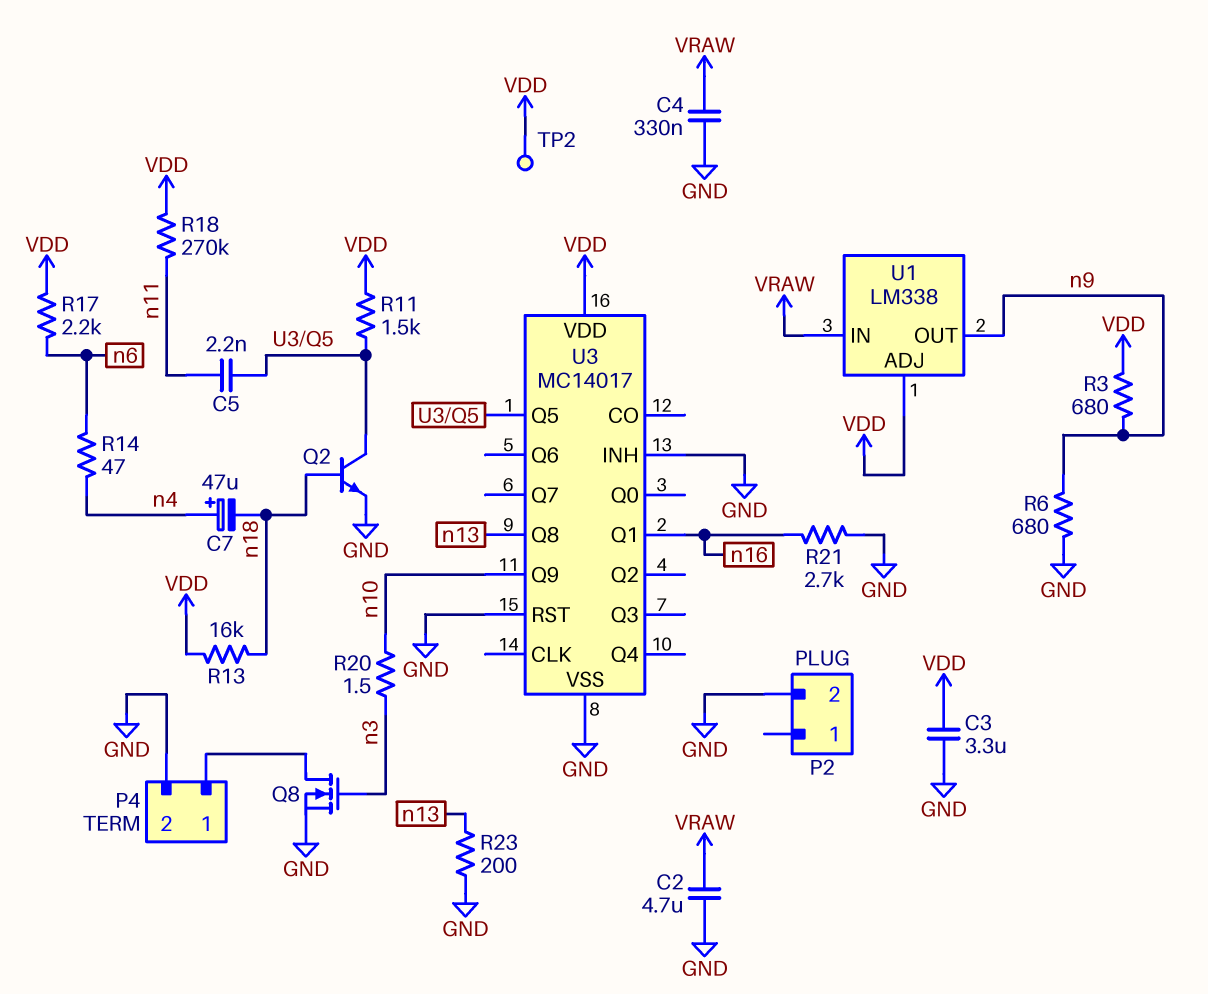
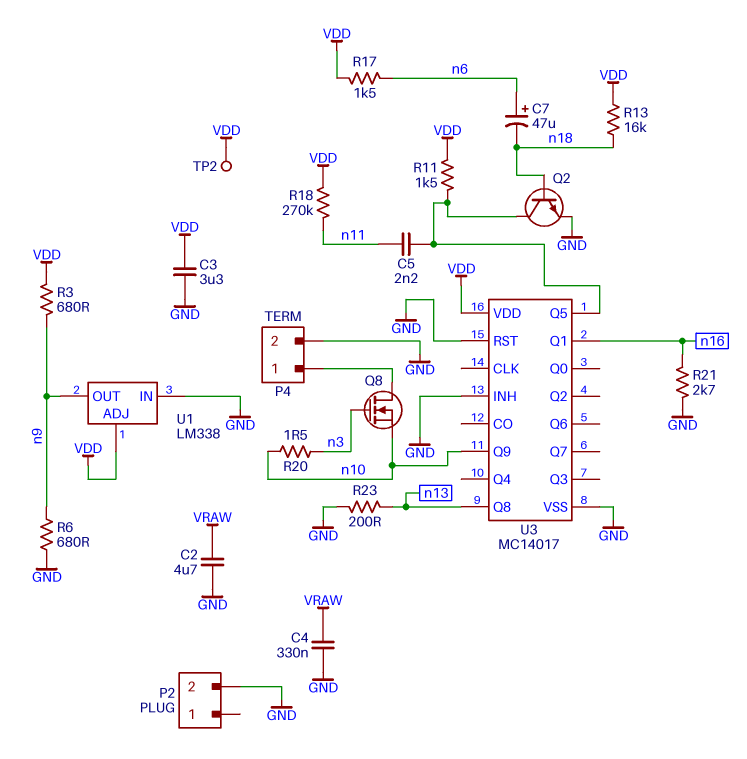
C7: 47uF (plus n4, minus n18) -> 47uF (plus n6, minus n18)
Q8: NMOS (G n3, D P4/1, S GND) -> NMOS (G n3, D P4/1, S n10)
R14: 47 (n4, n6) -> none
R17: 2.2k (VDD, n6) -> 1.5k (VDD, n6)
U1 pin IN: VRAW -> GND

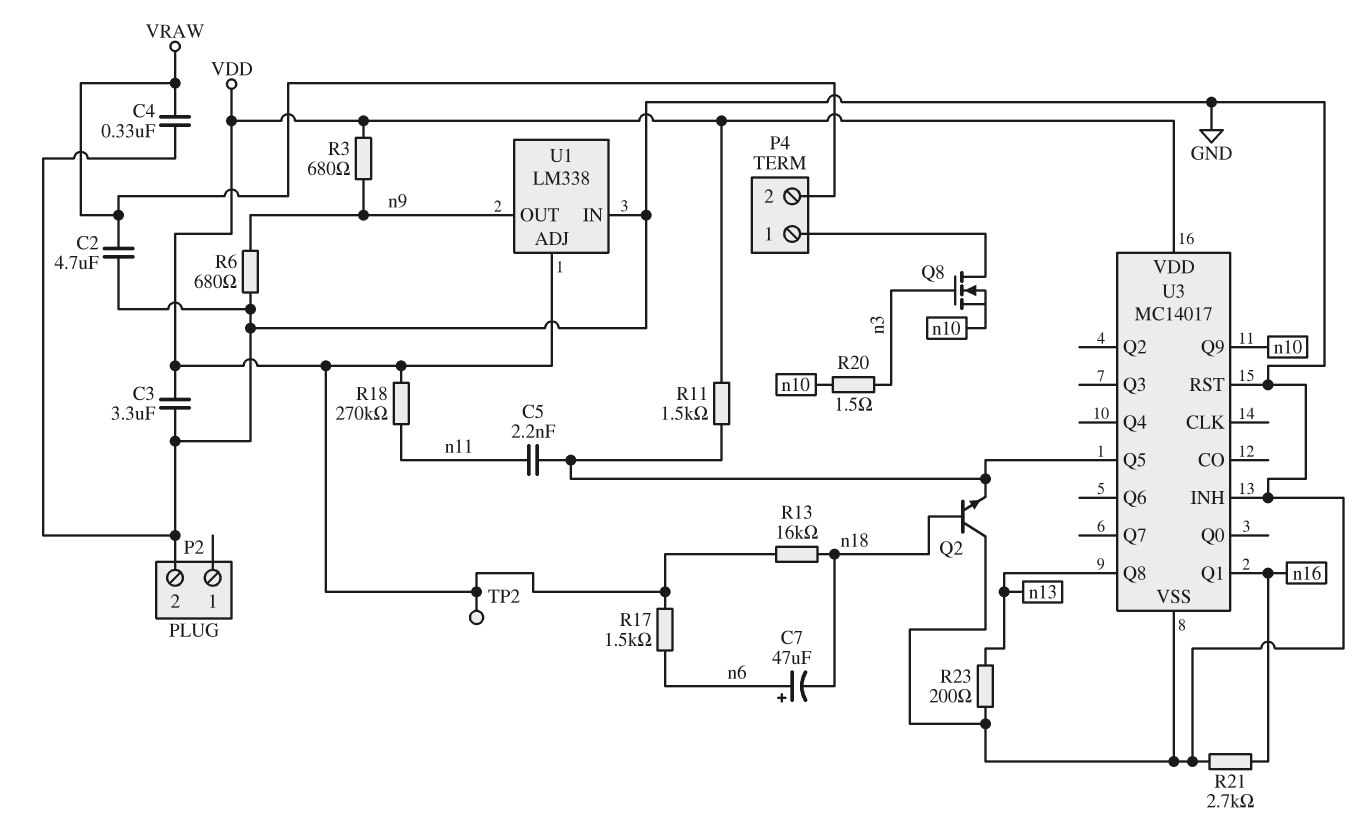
P4 pin 2: GND -> VRAW
Q2: NPN (B n18, C U3/Q5, E GND) -> NPN (B n18, C GND, E U3/Q5)

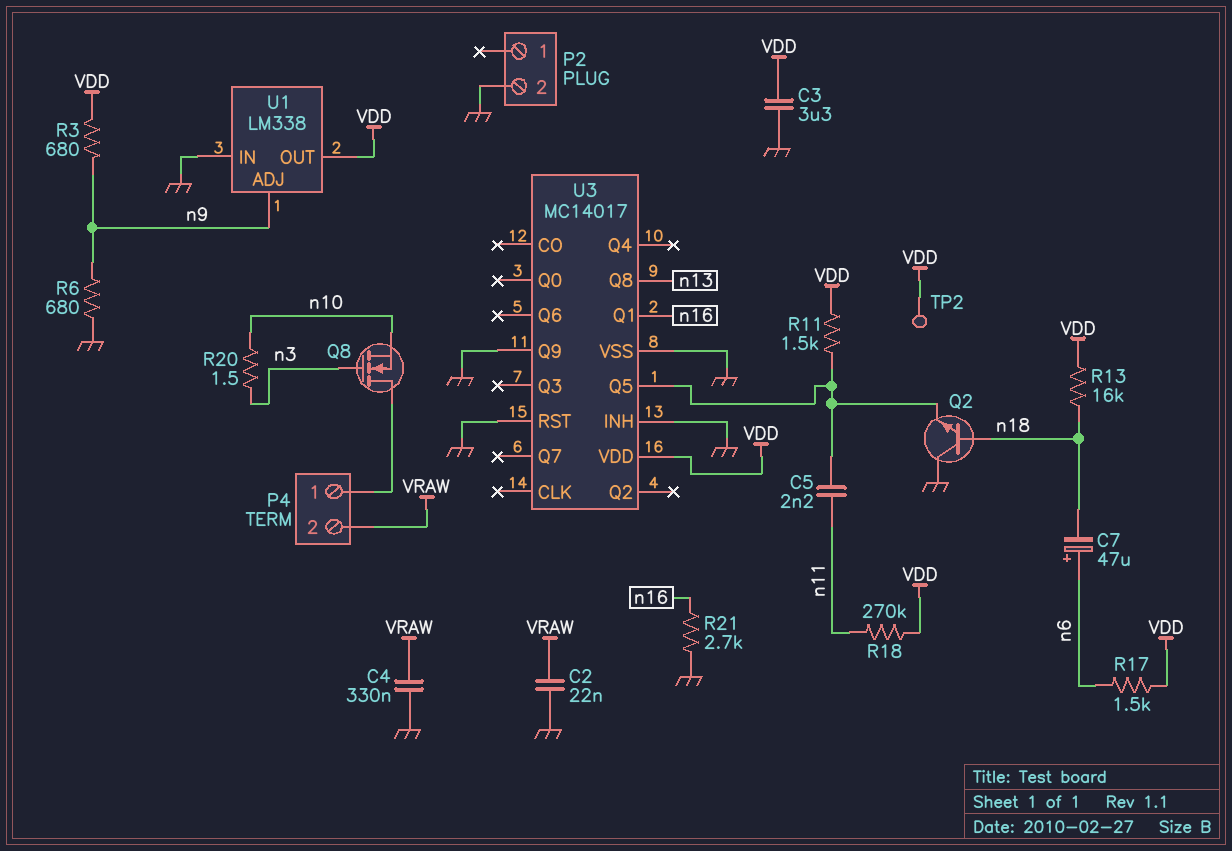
C2: 4.7uF (GND, VRAW) -> 22nF (GND, VRAW)
R23: 200 (GND, n13) -> none
U1 pin ADJ: VDD -> n9
U1 pin OUT: n9 -> VDD
U3 pin Q9: n10 -> GND

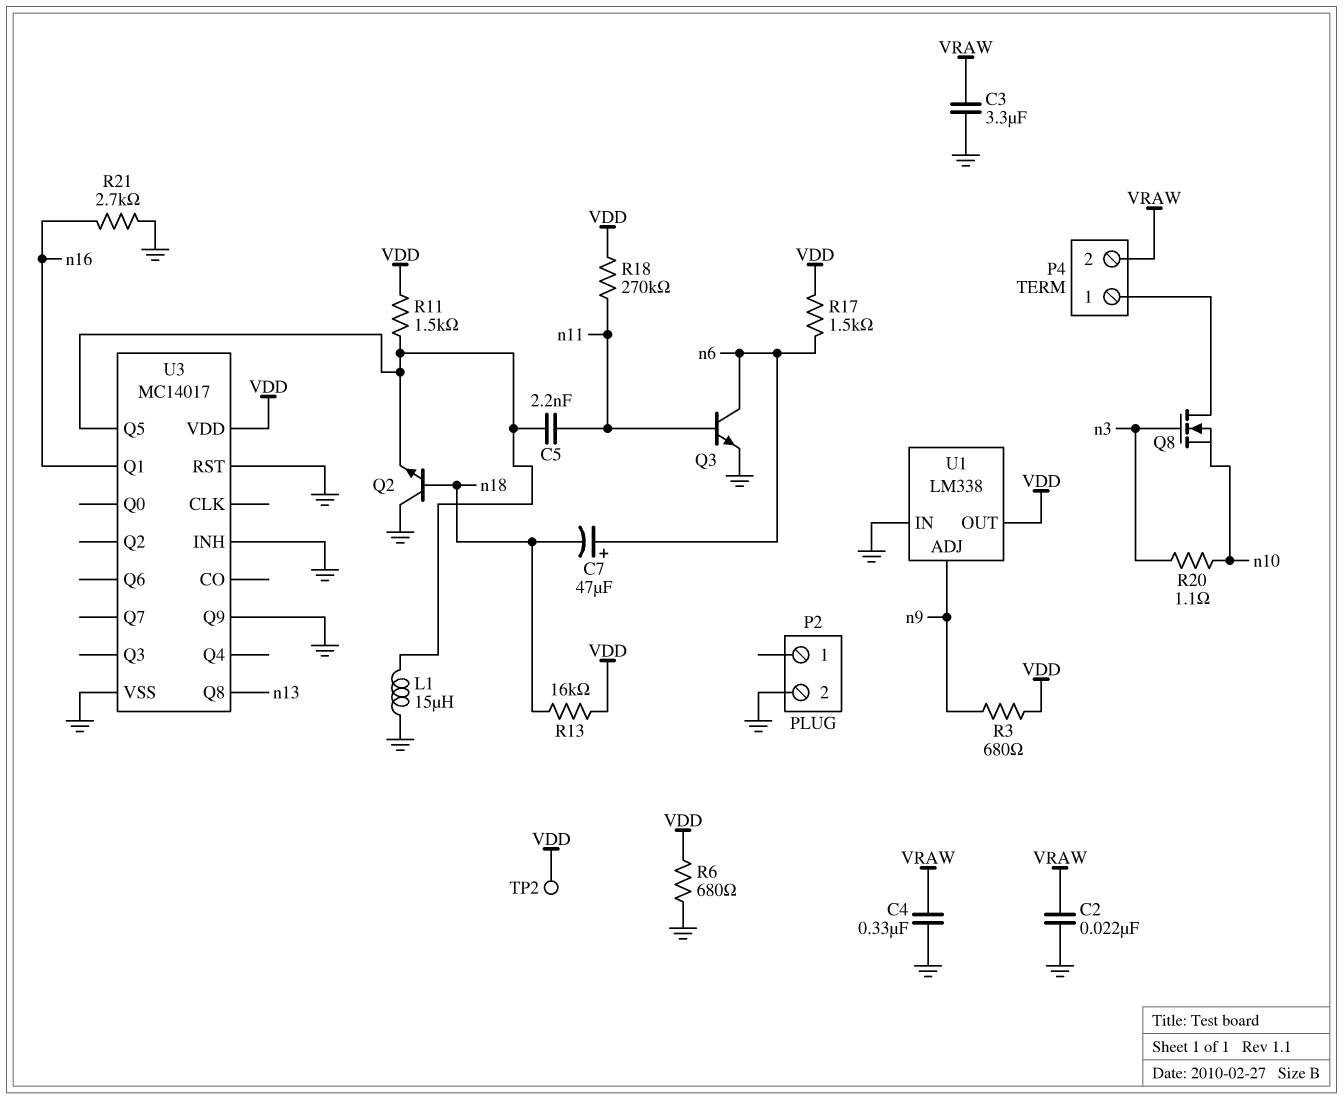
C3: 3.3uF (GND, VDD) -> 3.3uF (GND, VRAW)
L1: none -> 15uH (GND, U3/Q5)
Q3: none -> NPN (B n11, C n6, E GND)
R6: 680 (GND, n9) -> 680 (GND, VDD)
R20: 1.5 (n3, n10) -> 1.1 (n3, n10)

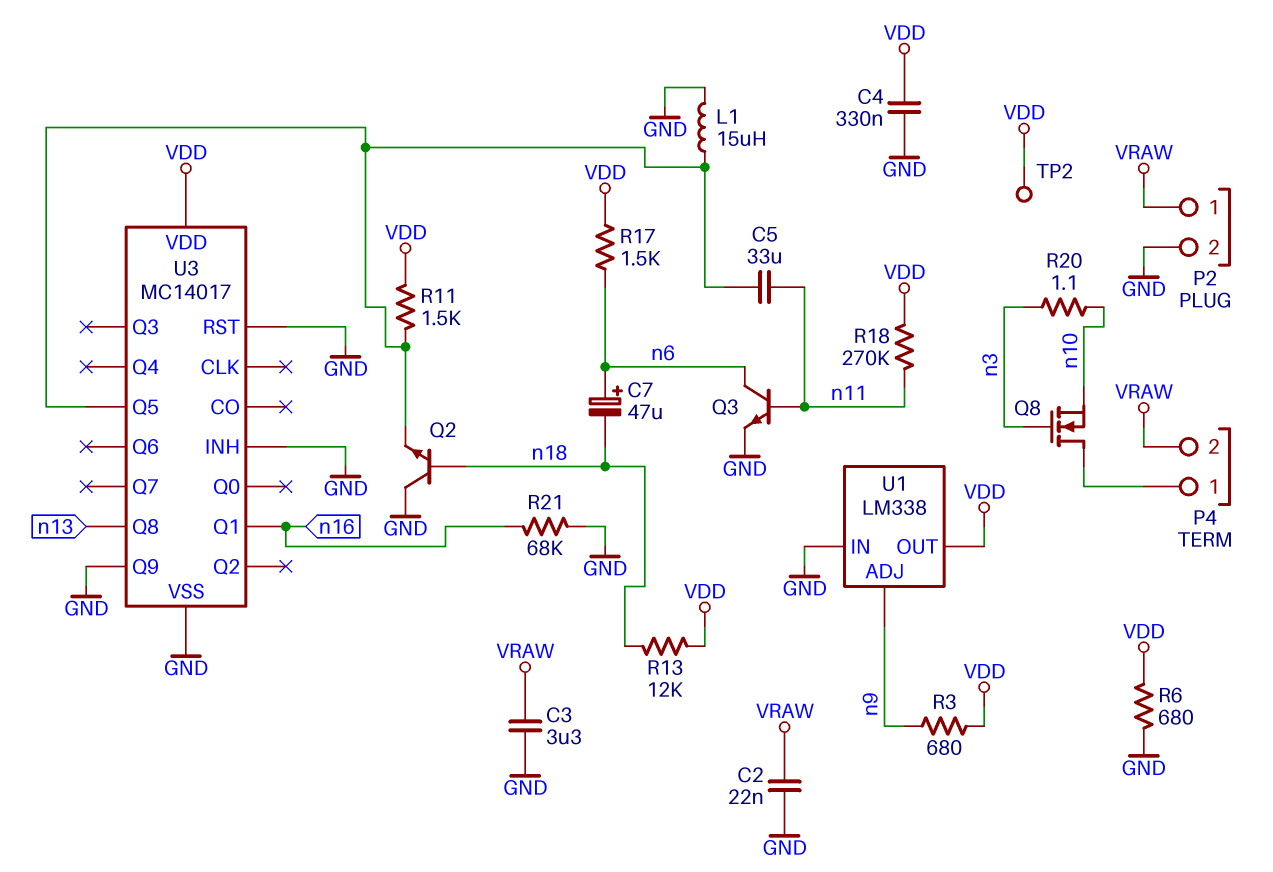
C4: 330nF (GND, VRAW) -> 330nF (GND, VDD)
C5: 2.2nF (U3/Q5, n11) -> 33uF (U3/Q5, n11)
P2 pin 1: none -> VRAW
R13: 16k (VDD, n18) -> 12k (VDD, n18)
R21: 2.7k (GND, n16) -> 68k (GND, n16)

